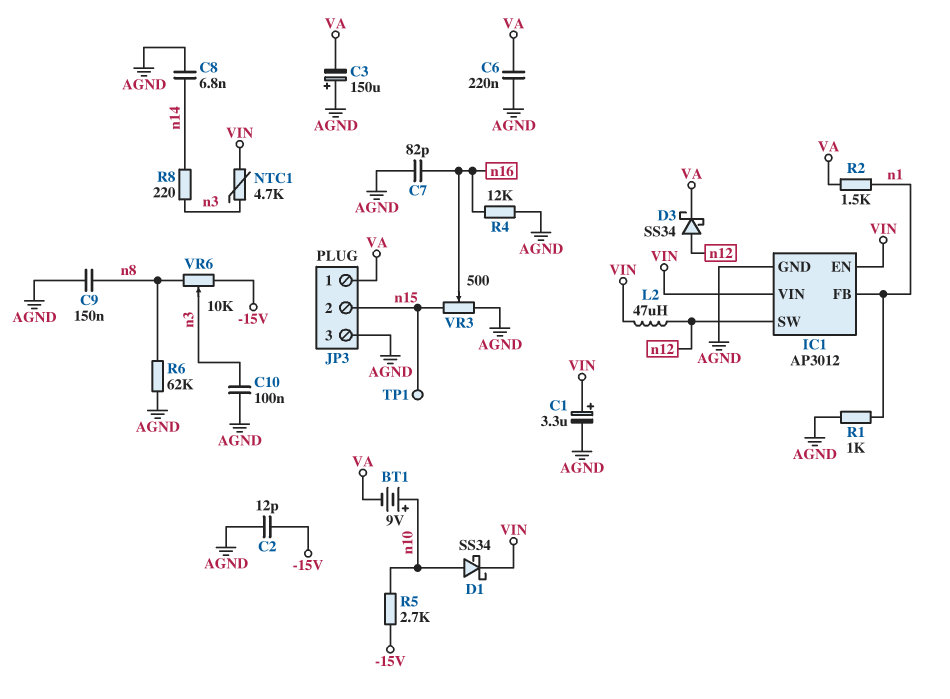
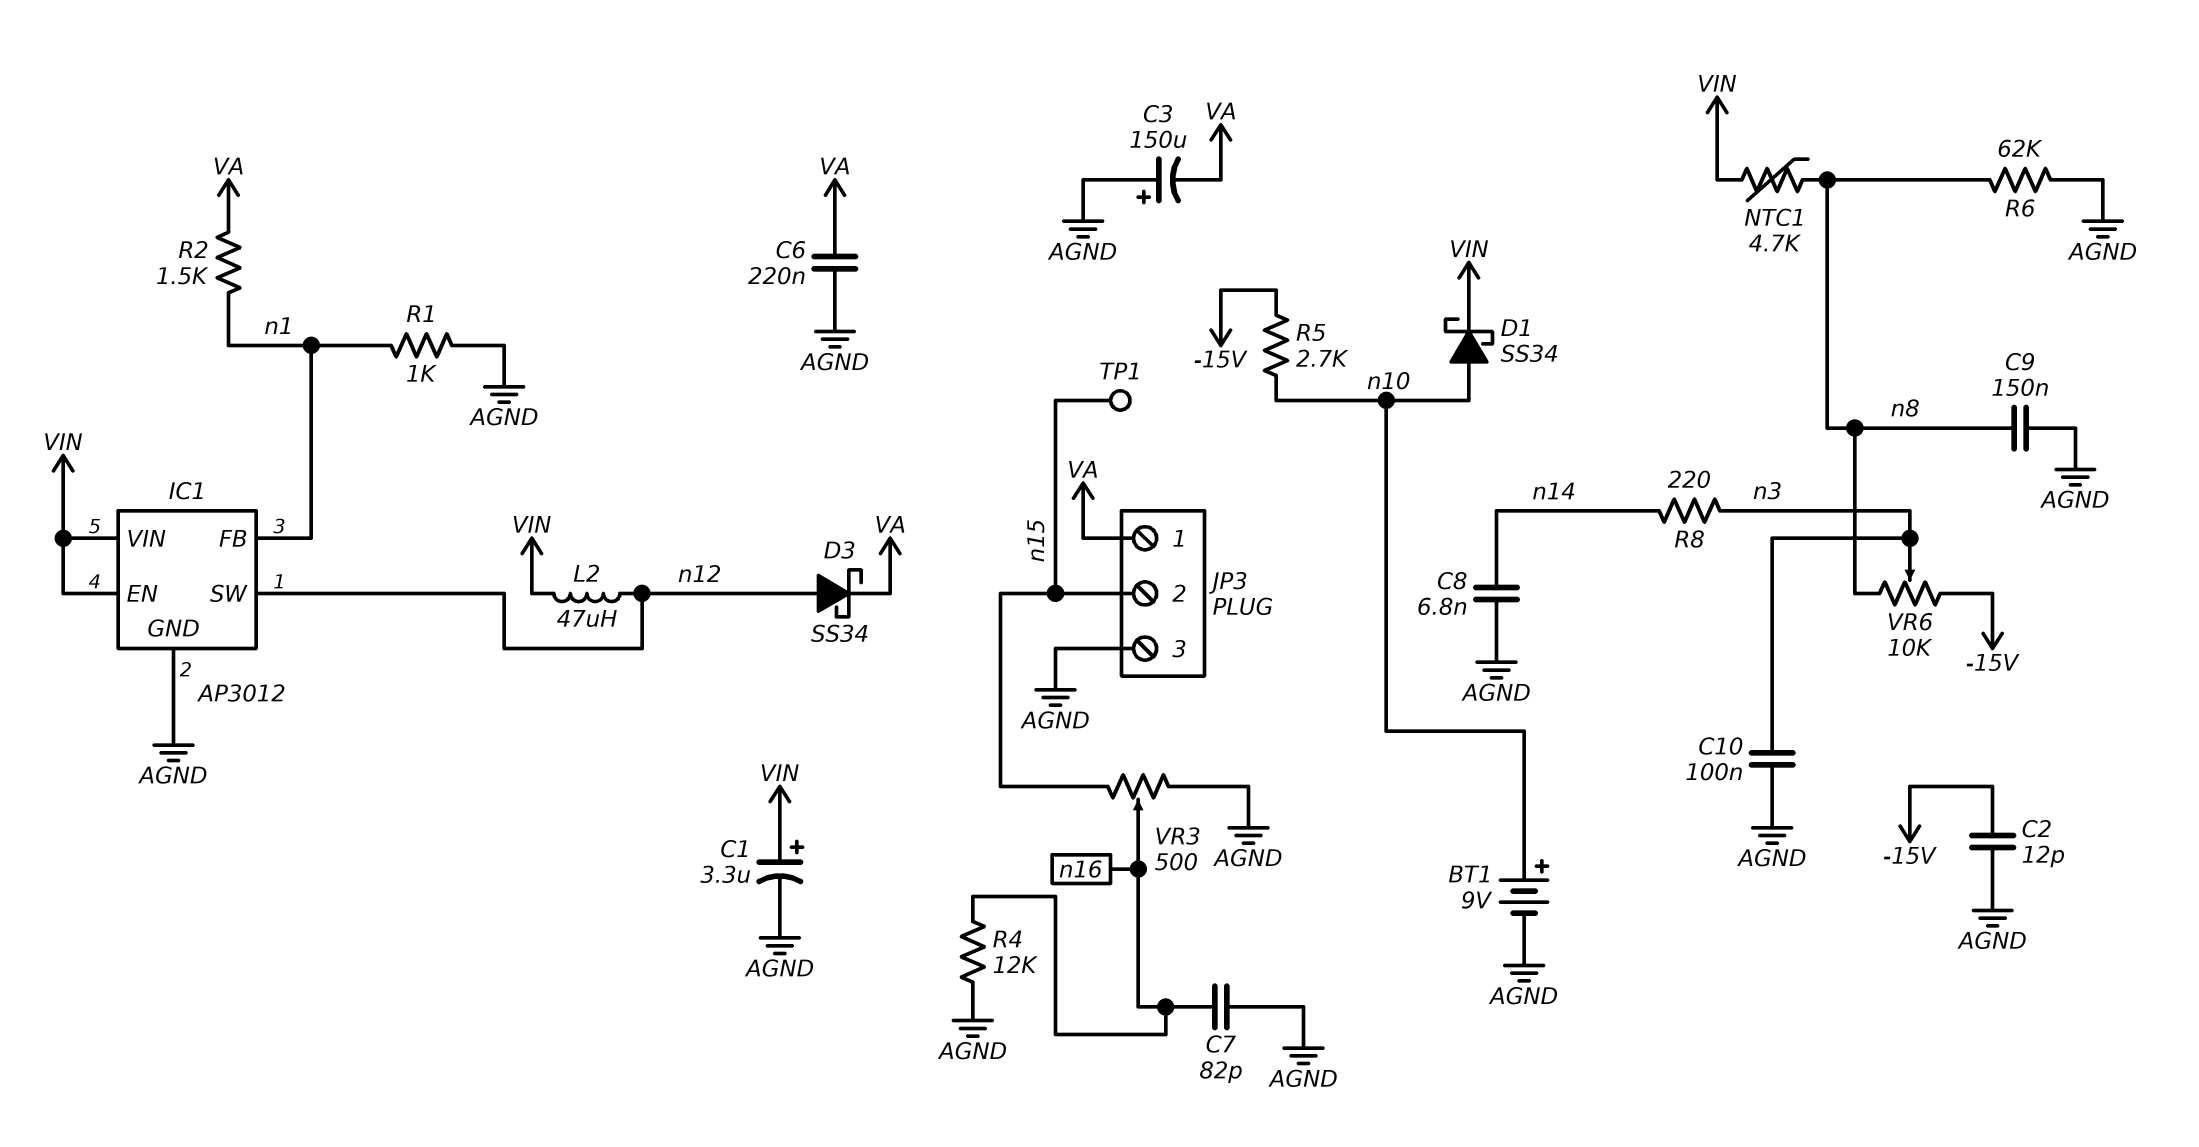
BT1: 9V (plus n10, minus VA) -> 9V (plus n10, minus AGND)
NTC1: 4.7k (VIN, n3) -> 4.7k (VIN, n8)

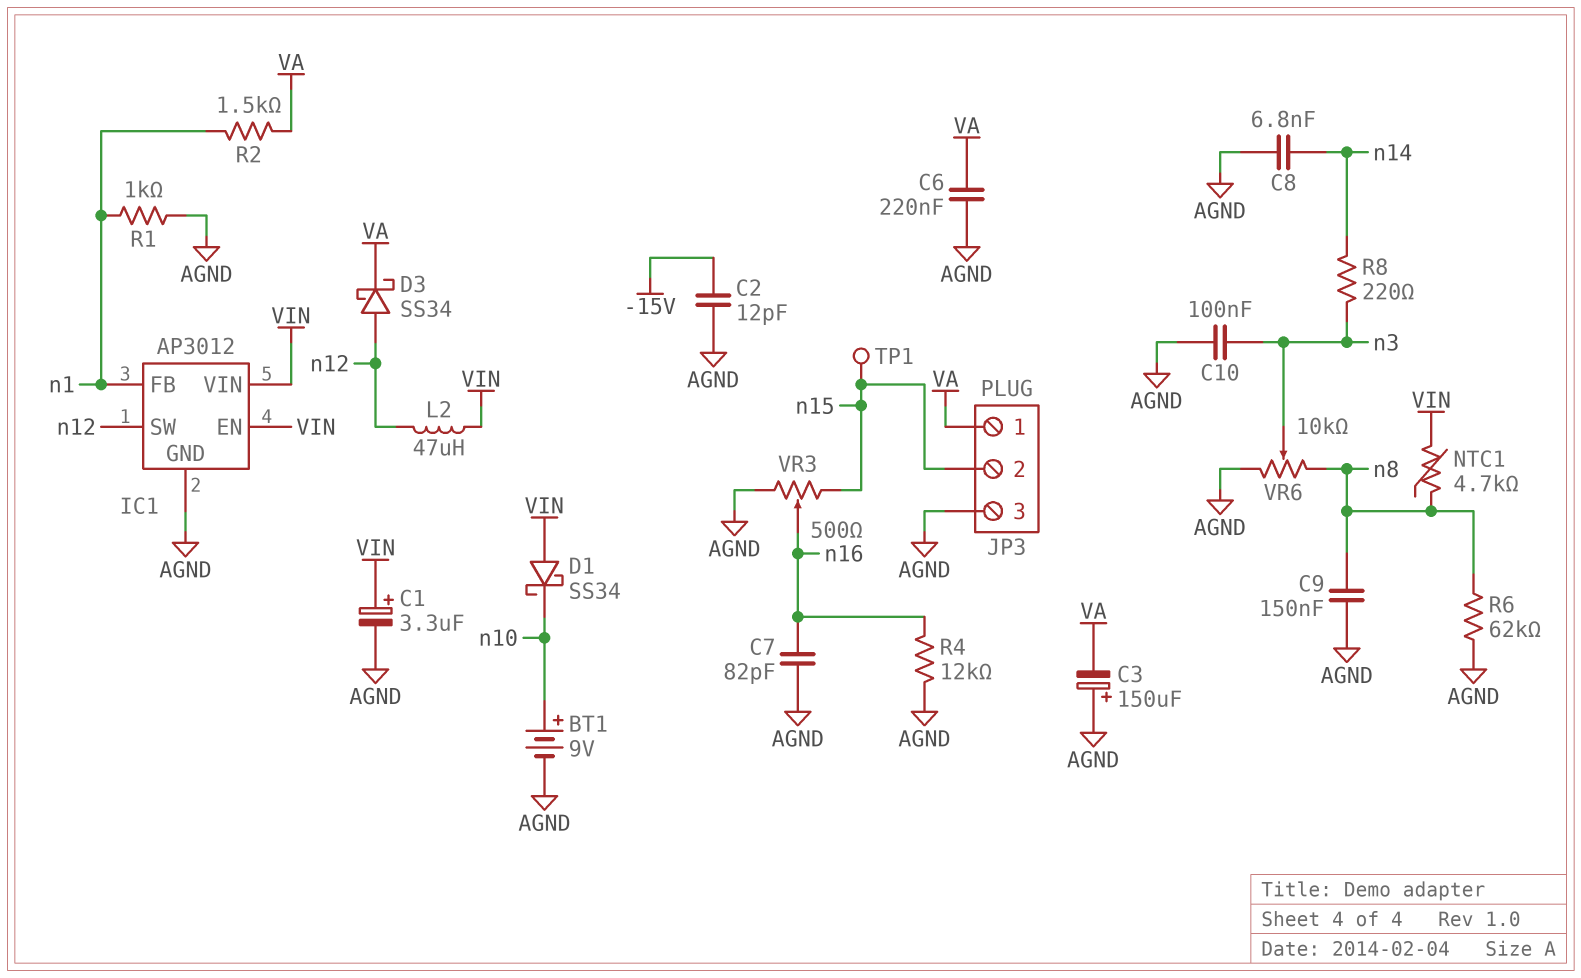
D1: schottky SS34 (A n10, K VIN) -> schottky SS34 (A VIN, K n10)
R5: 2.7k (-15V, n10) -> none
VR6: 10k (-15V, n8, wiper n3) -> 10k (AGND, n8, wiper n3)

